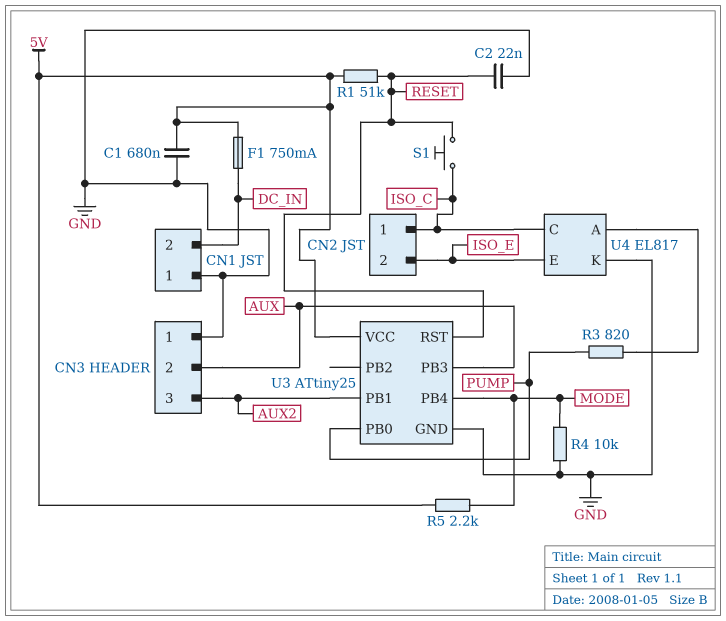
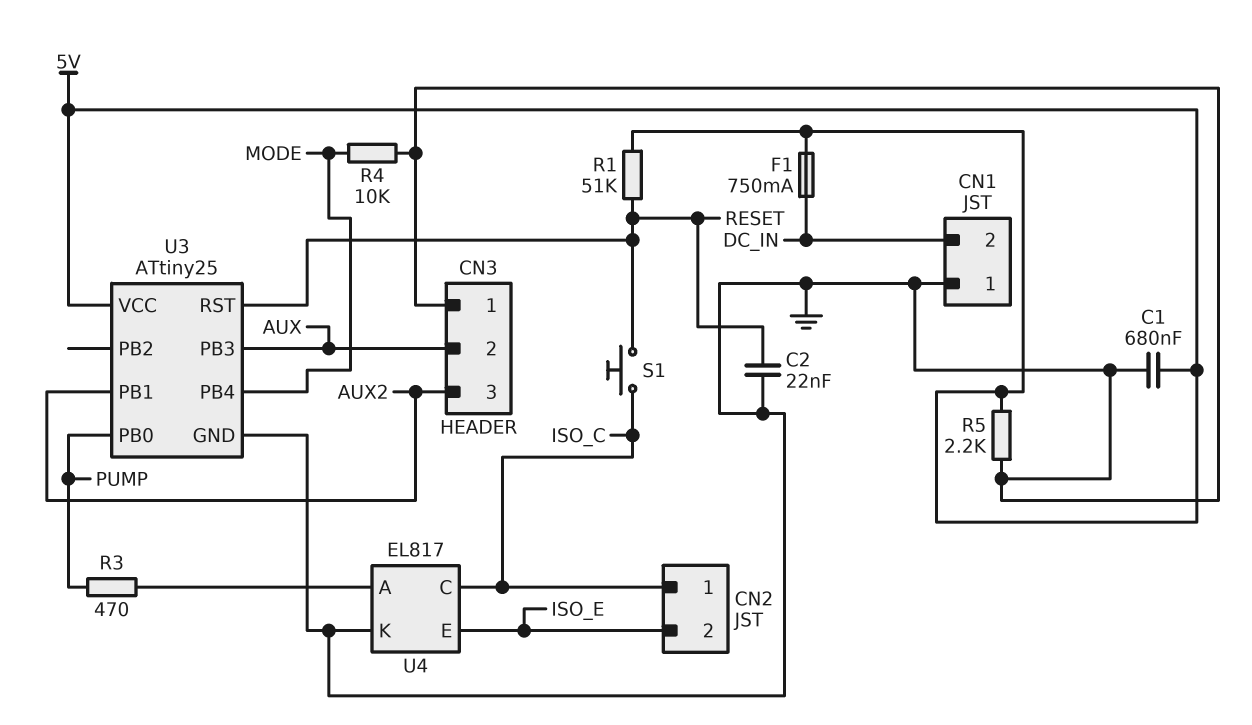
R3: 820 (PUMP, U4/A) -> 470 (PUMP, U4/A)
R5: 2.2k (5V, MODE) -> 2.2k (5V, GND)

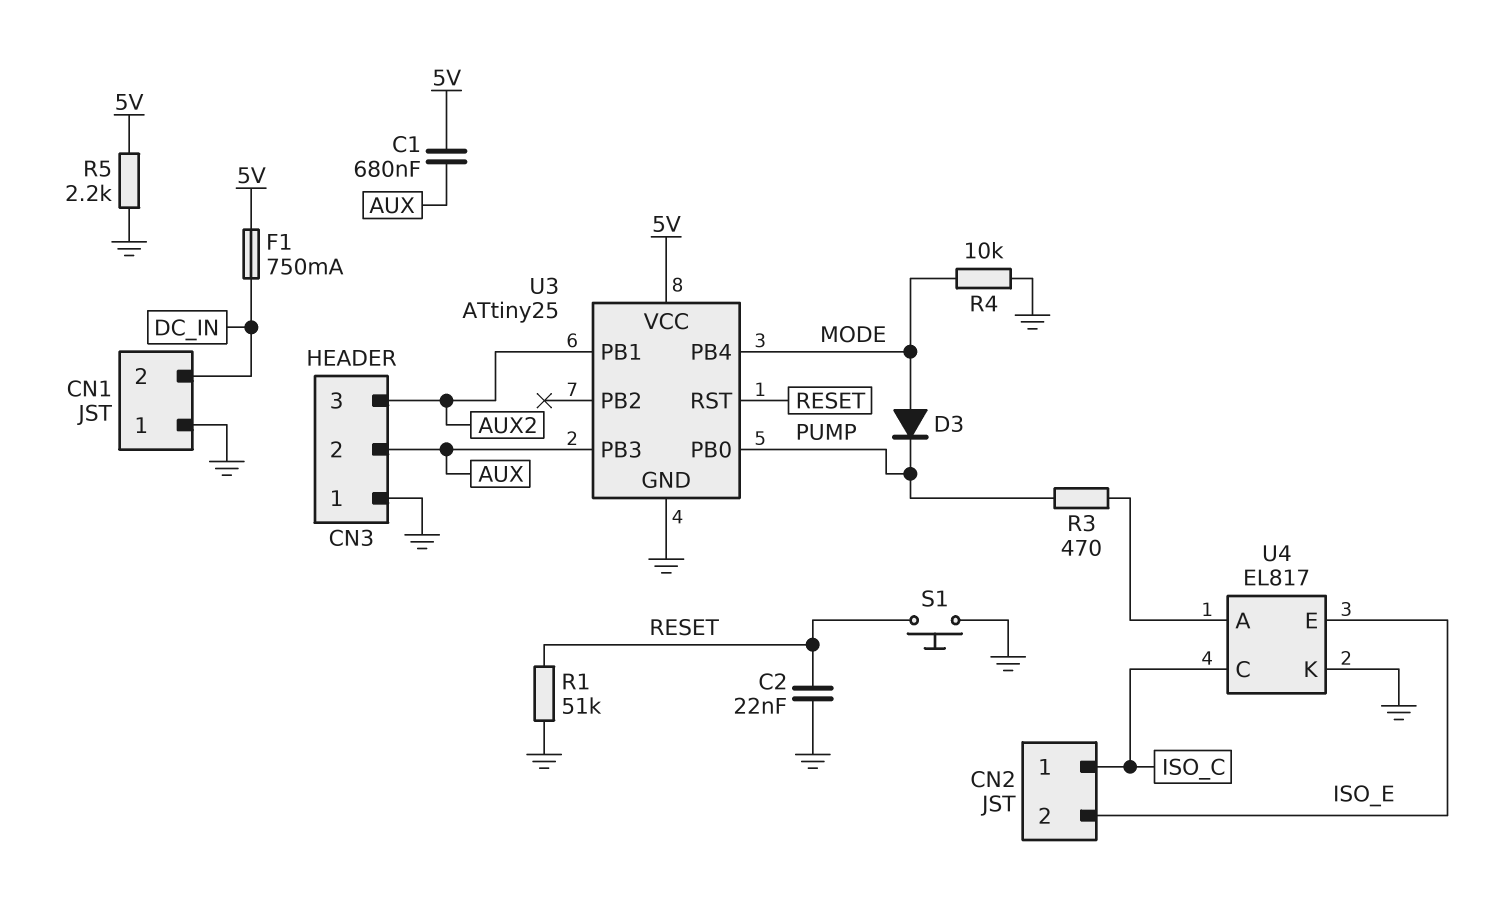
C1: 680nF (5V, GND) -> 680nF (5V, AUX)
D3: none -> diode (A MODE, K PUMP)
R1: 51k (5V, RESET) -> 51k (GND, RESET)
S1: button (ISO_C, RESET) -> button (GND, RESET)

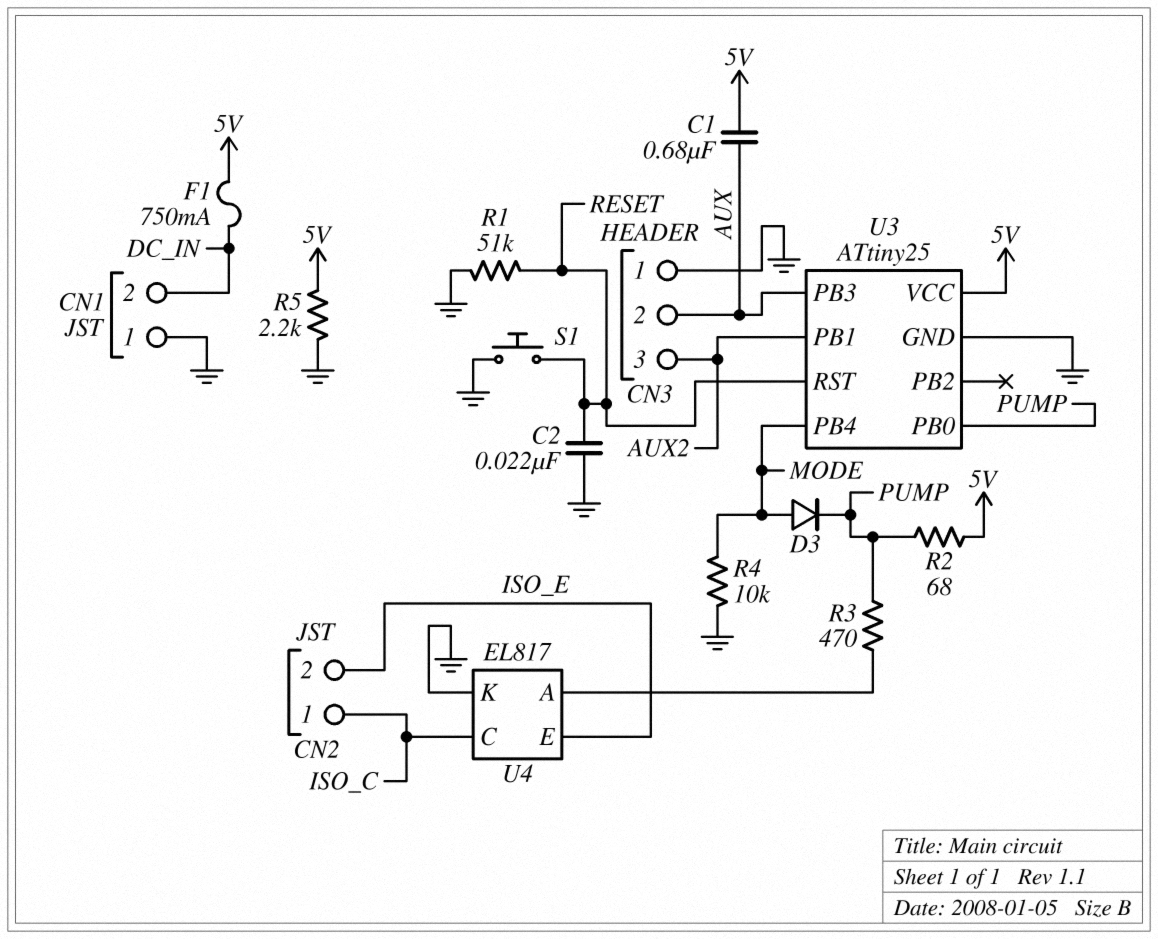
R2: none -> 68 (5V, PUMP)

